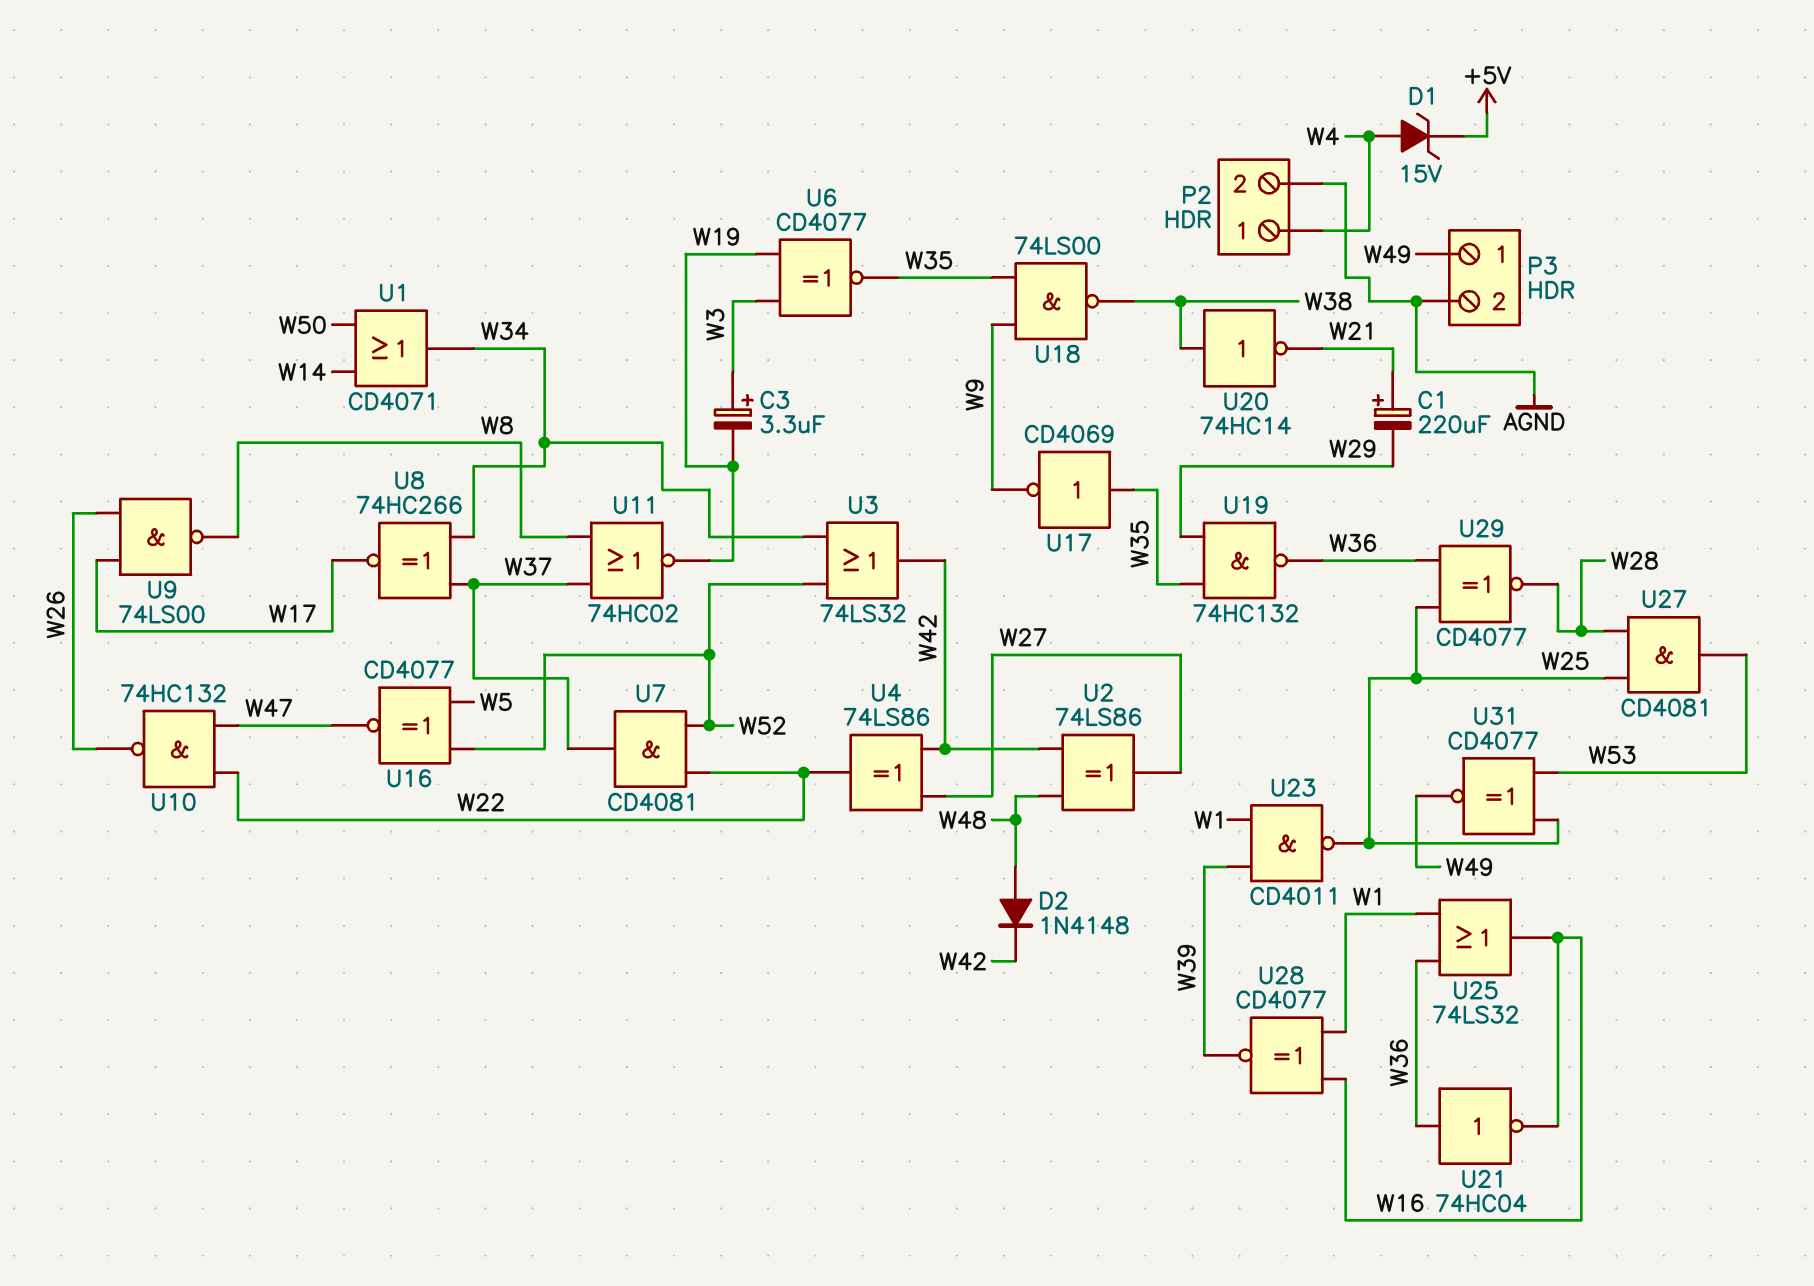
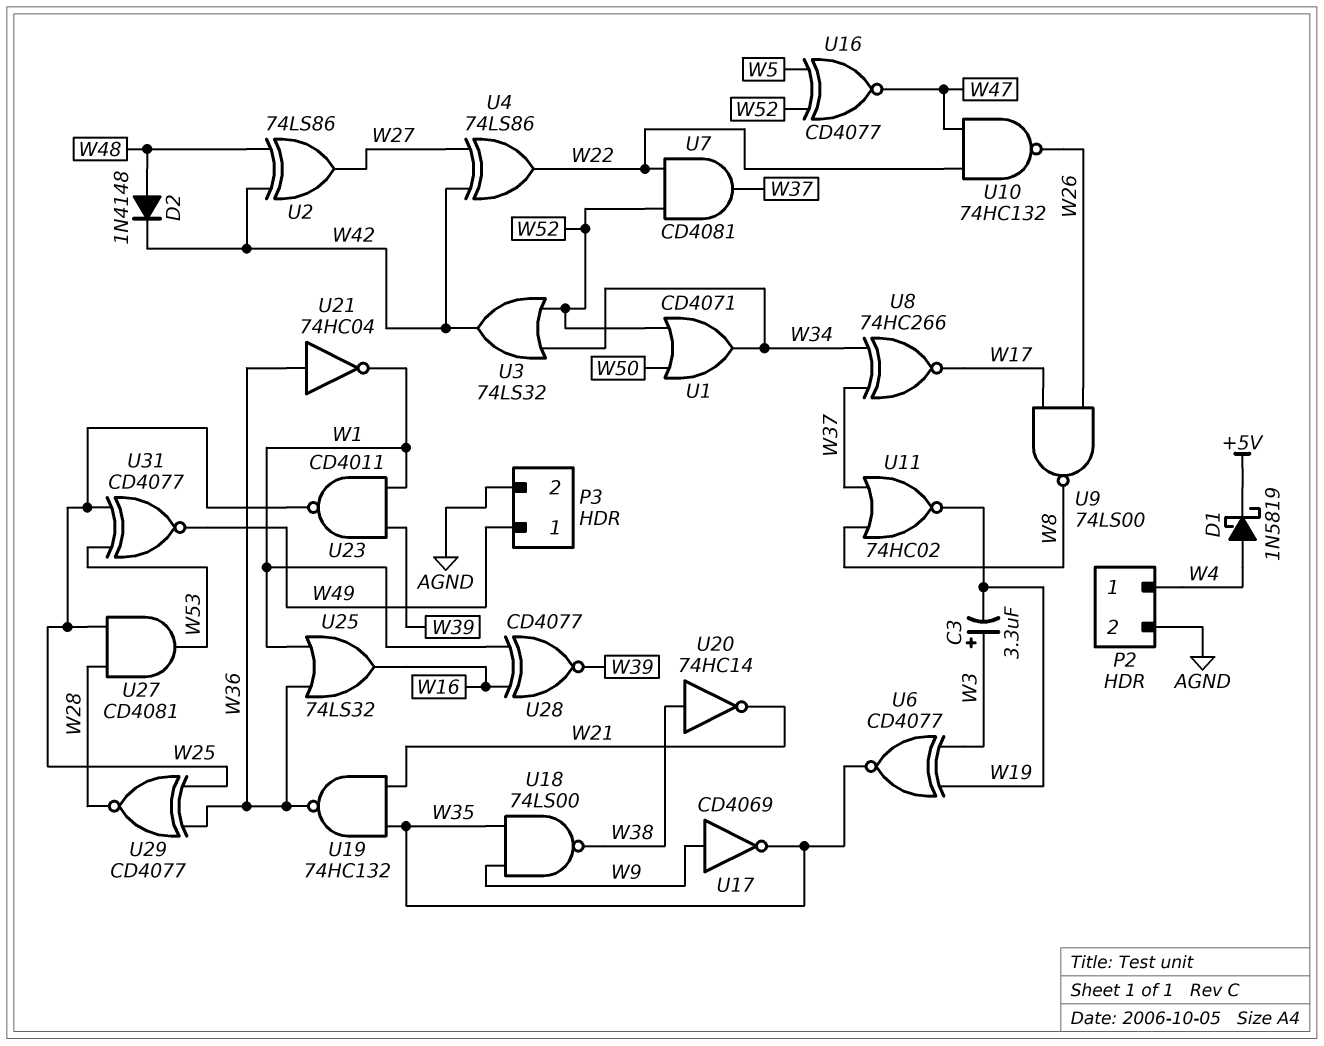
C1: 220uF (plus W21, minus W29) -> none
D1: zener 15V (A W4, K +5V) -> schottky 1N5819 (A W4, K +5V)
U1: OR CD4071 (in W14, in W50, out W34) -> OR CD4071 (in W50, in W52, out W34)
U17: NOT CD4069 (in W35, out W9) -> NOT CD4069 (in W9, out W35)
U19: NAND 74HC132 (in W29, in W35, out W36) -> NAND 74HC132 (in W21, in W35, out W36)
U21: NOT 74HC04 (in W36, out W16) -> NOT 74HC04 (in W36, out W1)

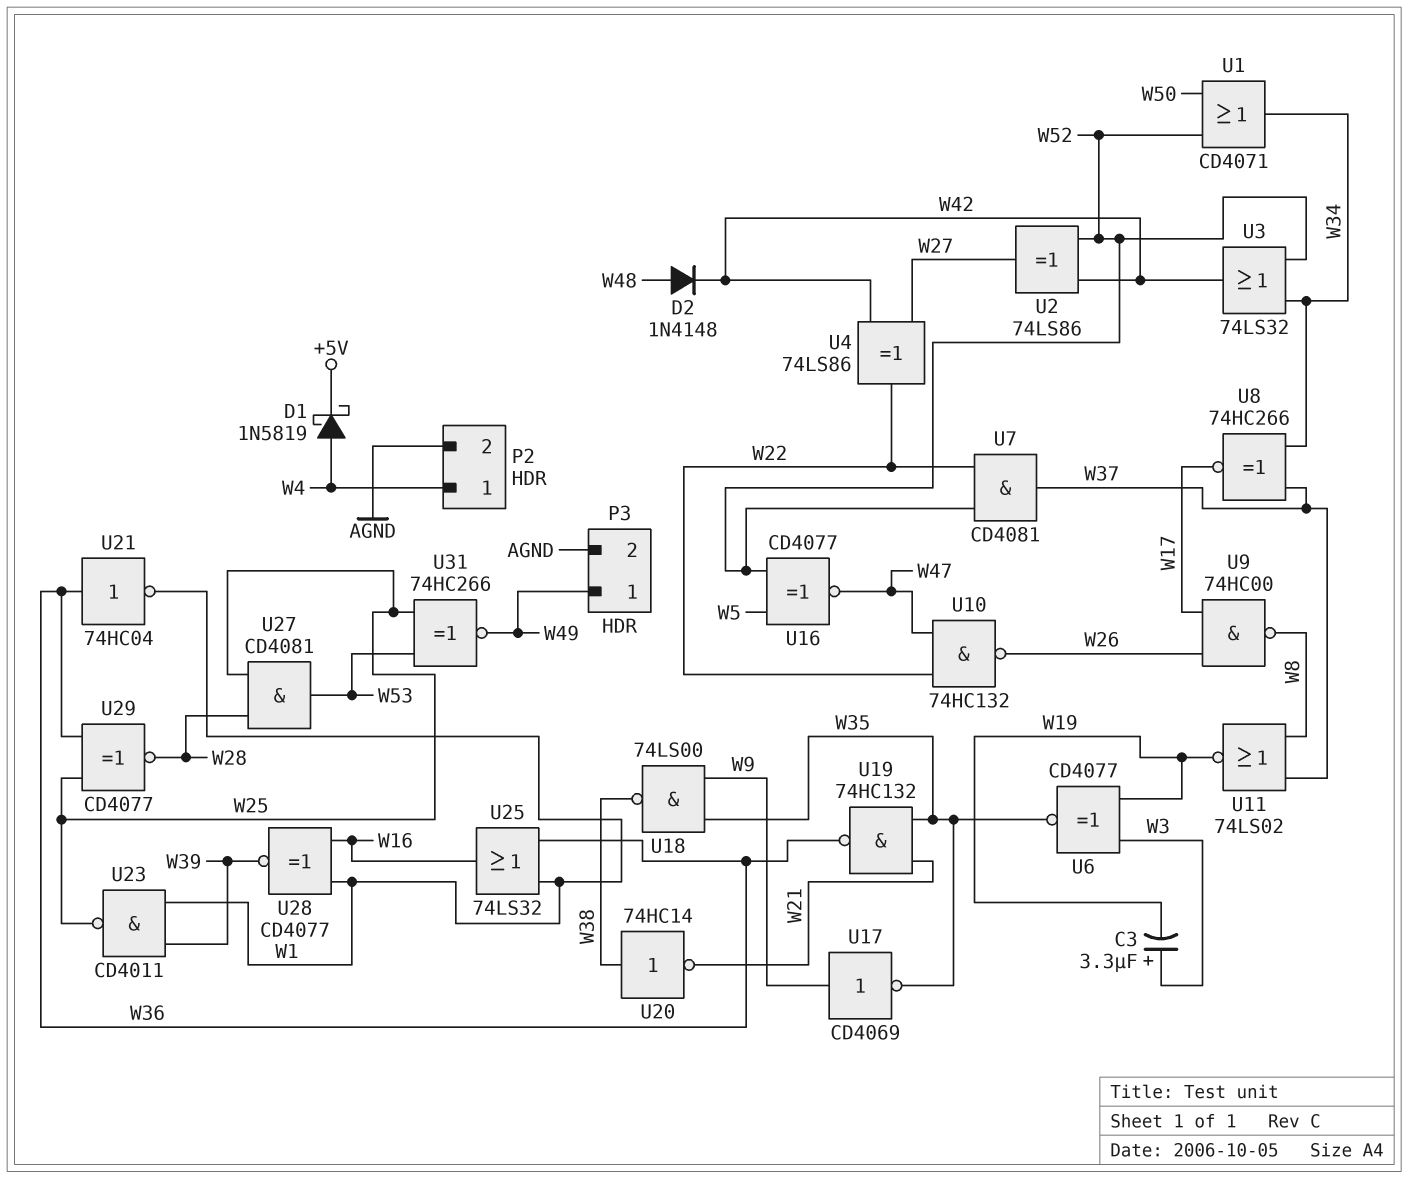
U2: XOR 74LS86 (in W42, in W48, out W27) -> XOR 74LS86 (in W42, in W52, out W27)
U9: NAND 74LS00 (in W17, in W26, out W8) -> NAND 74HC00 (in W17, in W26, out W8)
U11: NOR 74HC02 (in W8, in W37, out W19) -> NOR 74LS02 (in W8, in W37, out W19)
U31: XNOR CD4077 (in W25, in W53, out W49) -> XNOR 74HC266 (in W25, in W53, out W49)

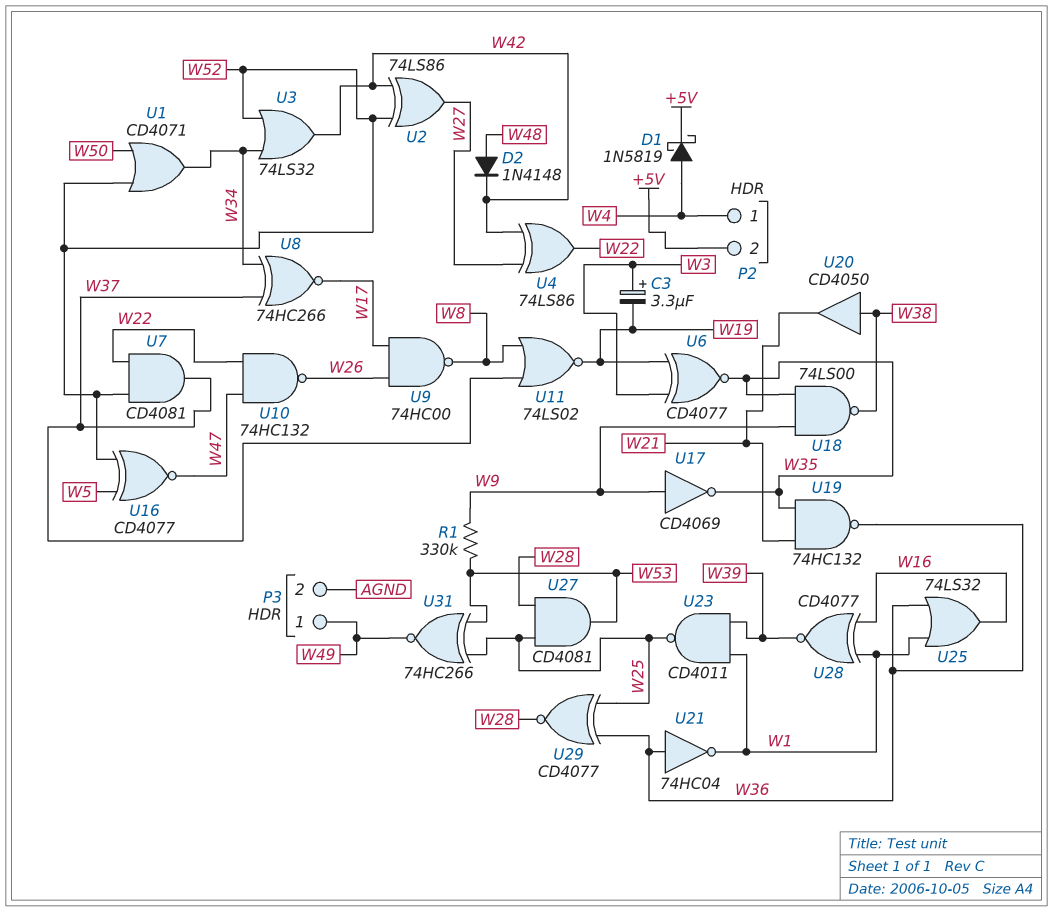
P2 pin 2: AGND -> +5V
R1: none -> 330k (W9, W53)
U20: NOT 74HC14 (in W38, out W21) -> buffer CD4050 (in W38, out W21)

